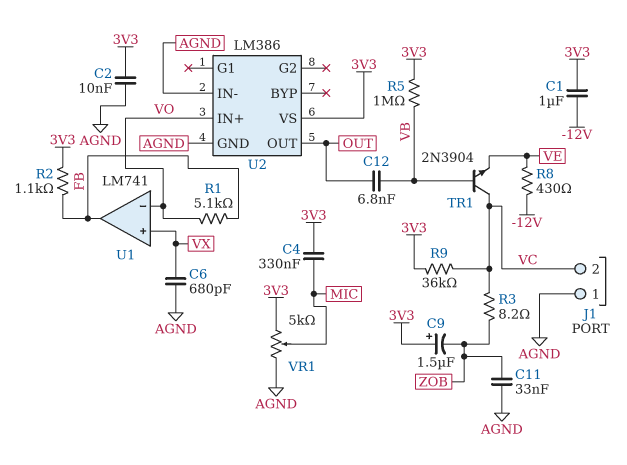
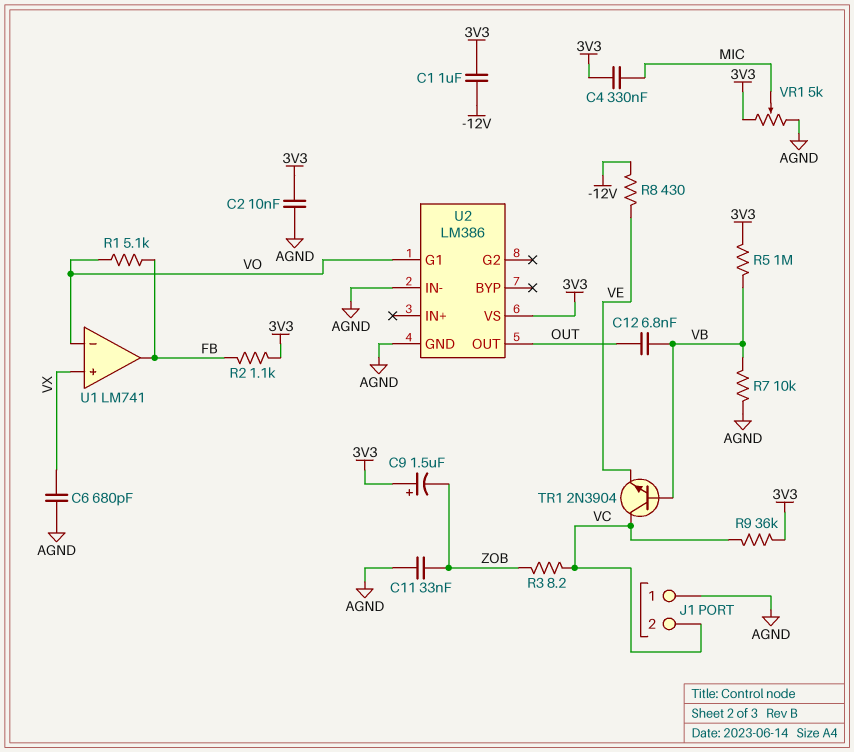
R7: none -> 10k (AGND, VB)
U2 pin G1: none -> VO
U2 pin IN+: VO -> none

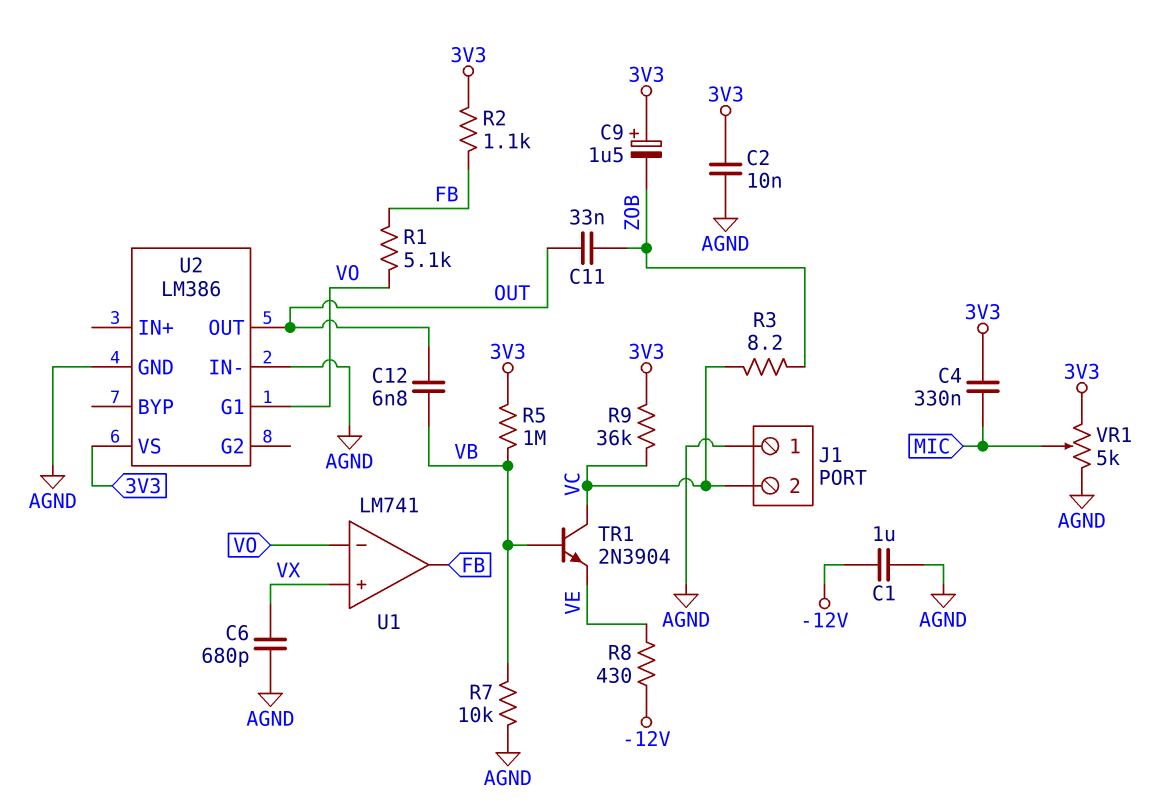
C1: 1uF (-12V, 3V3) -> 1uF (-12V, AGND)
C11: 33nF (AGND, ZOB) -> 33nF (OUT, ZOB)

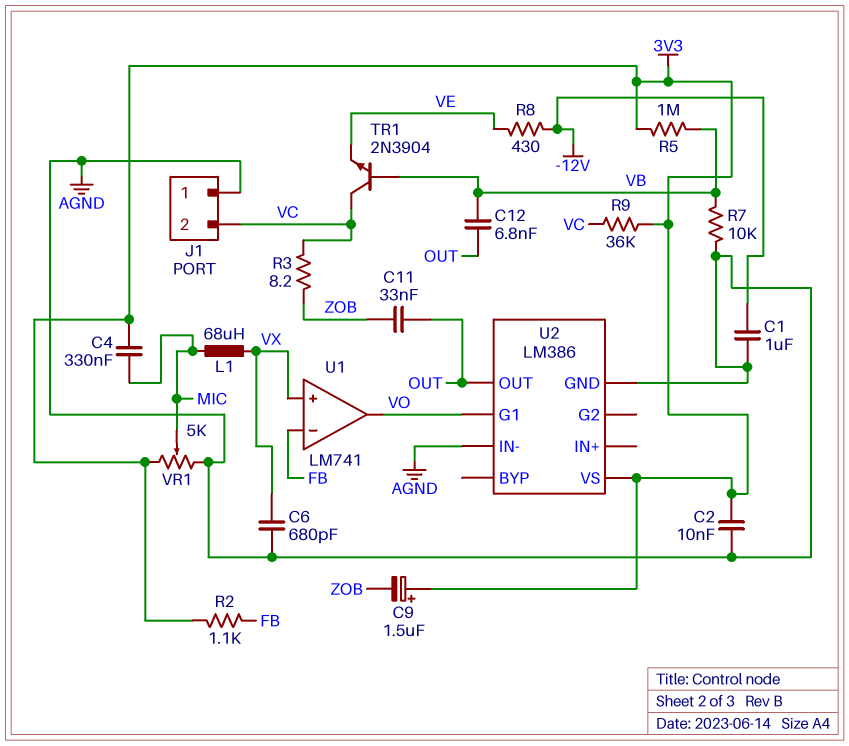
L1: none -> 68uH (MIC, VX)
R1: 5.1k (FB, VO) -> none
U1 pin in-: VO -> FB
U1 pin out: FB -> VO

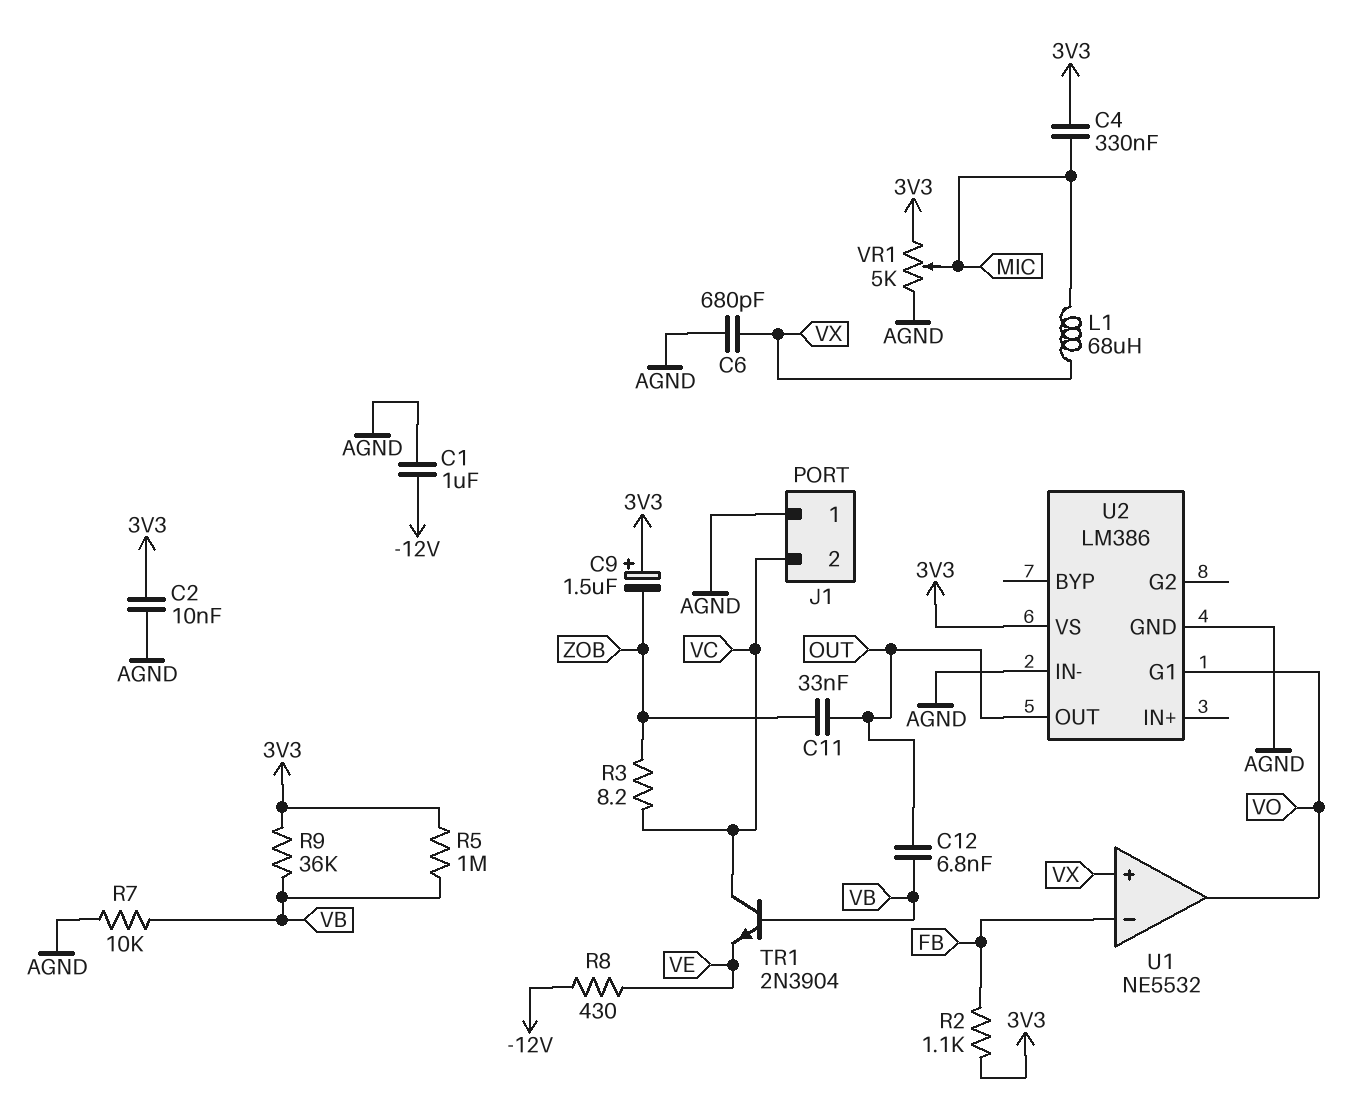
R9: 36k (3V3, VC) -> 36k (3V3, VB)
U1: LM741 -> NE5532

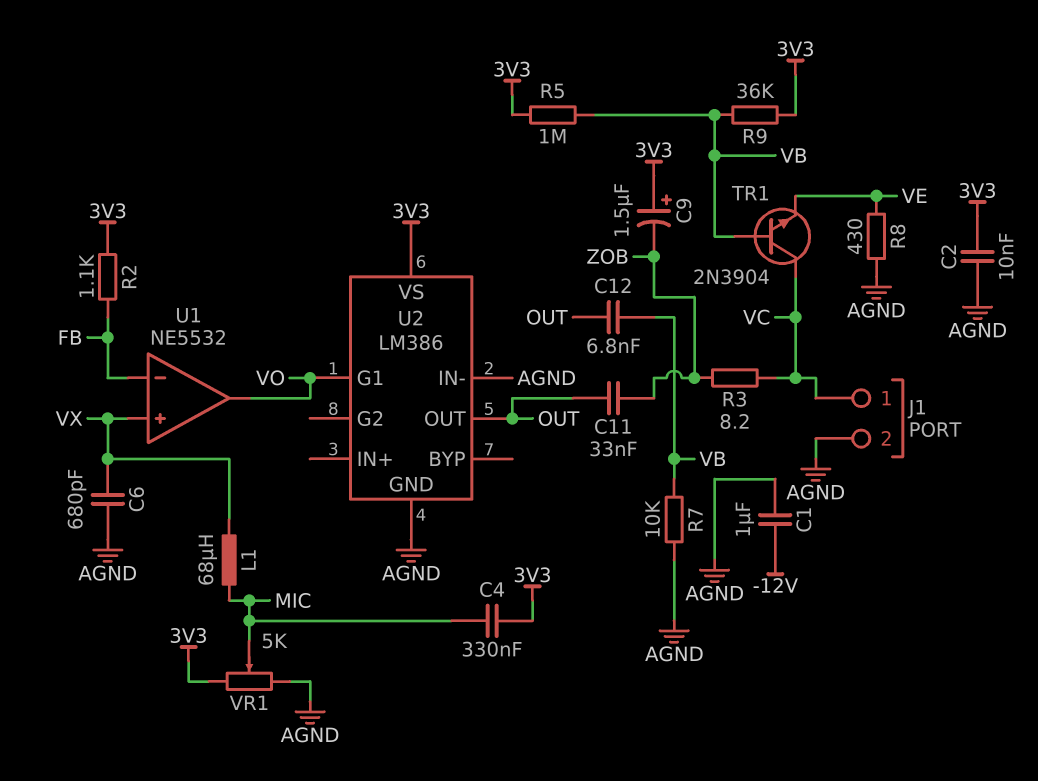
J1 pin 1: AGND -> VC
J1 pin 2: VC -> AGND
R8: 430 (-12V, VE) -> 430 (AGND, VE)

